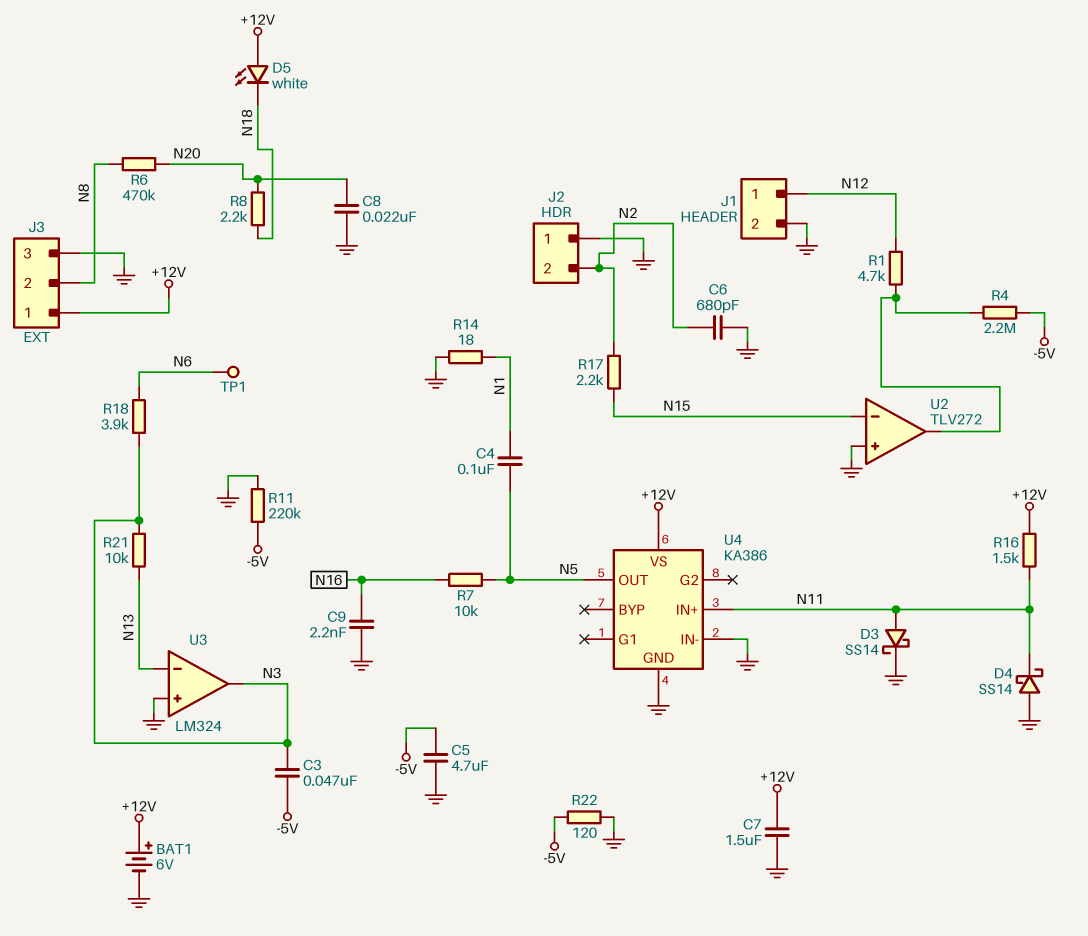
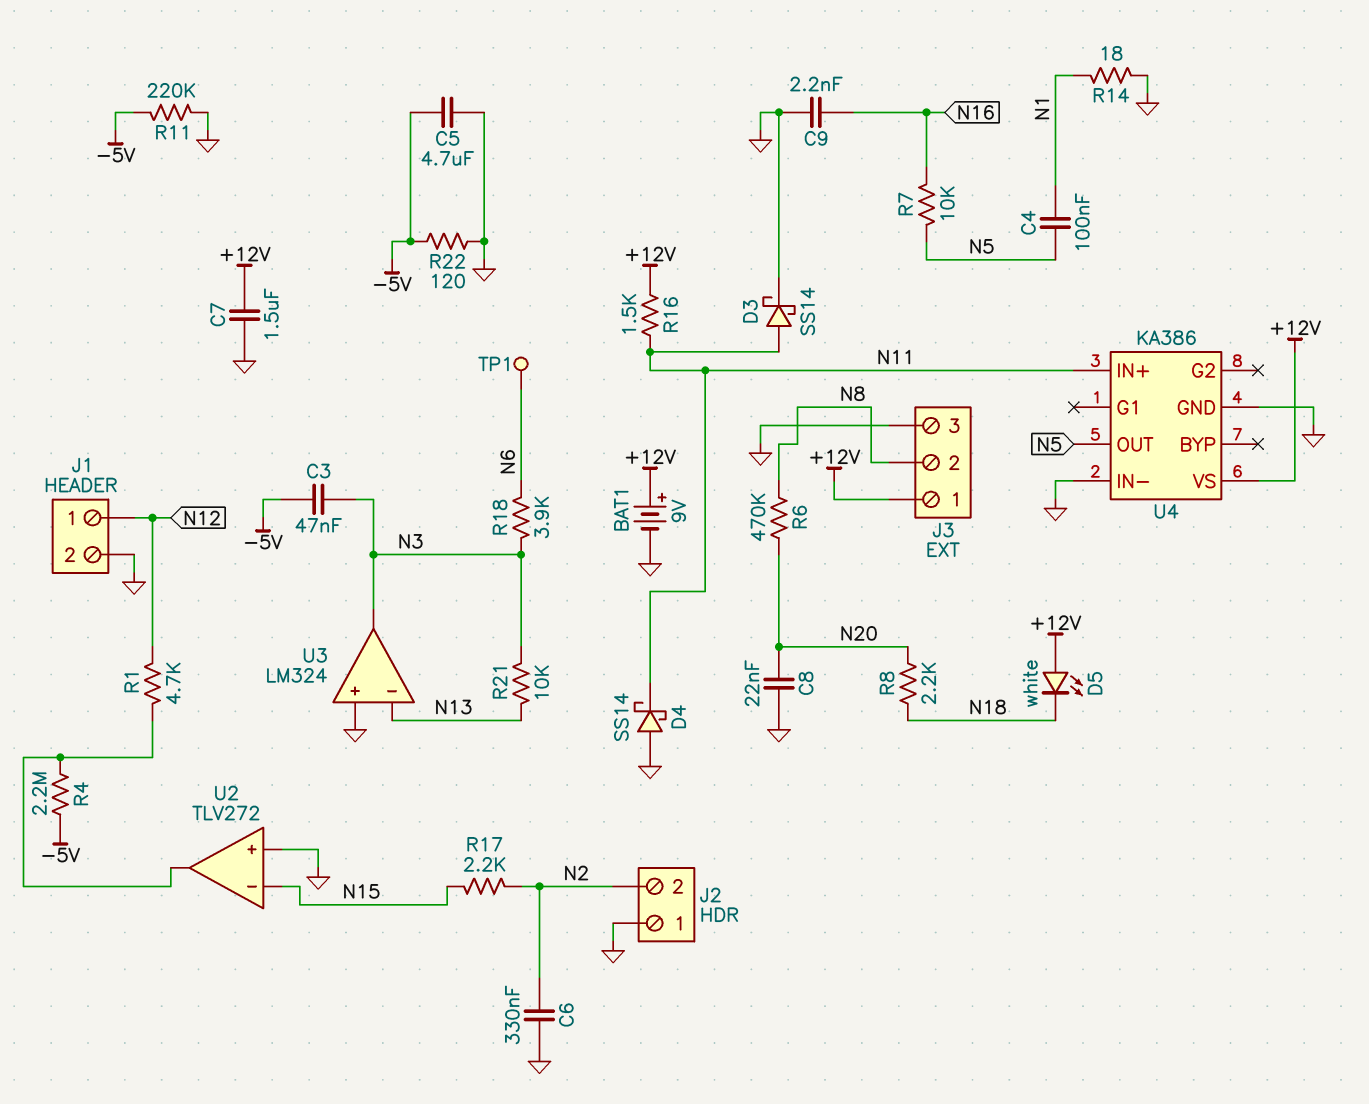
BAT1: 6V (plus +12V, minus GND) -> 9V (plus +12V, minus GND)
C6: 680pF (GND, N2) -> 330nF (GND, N2)

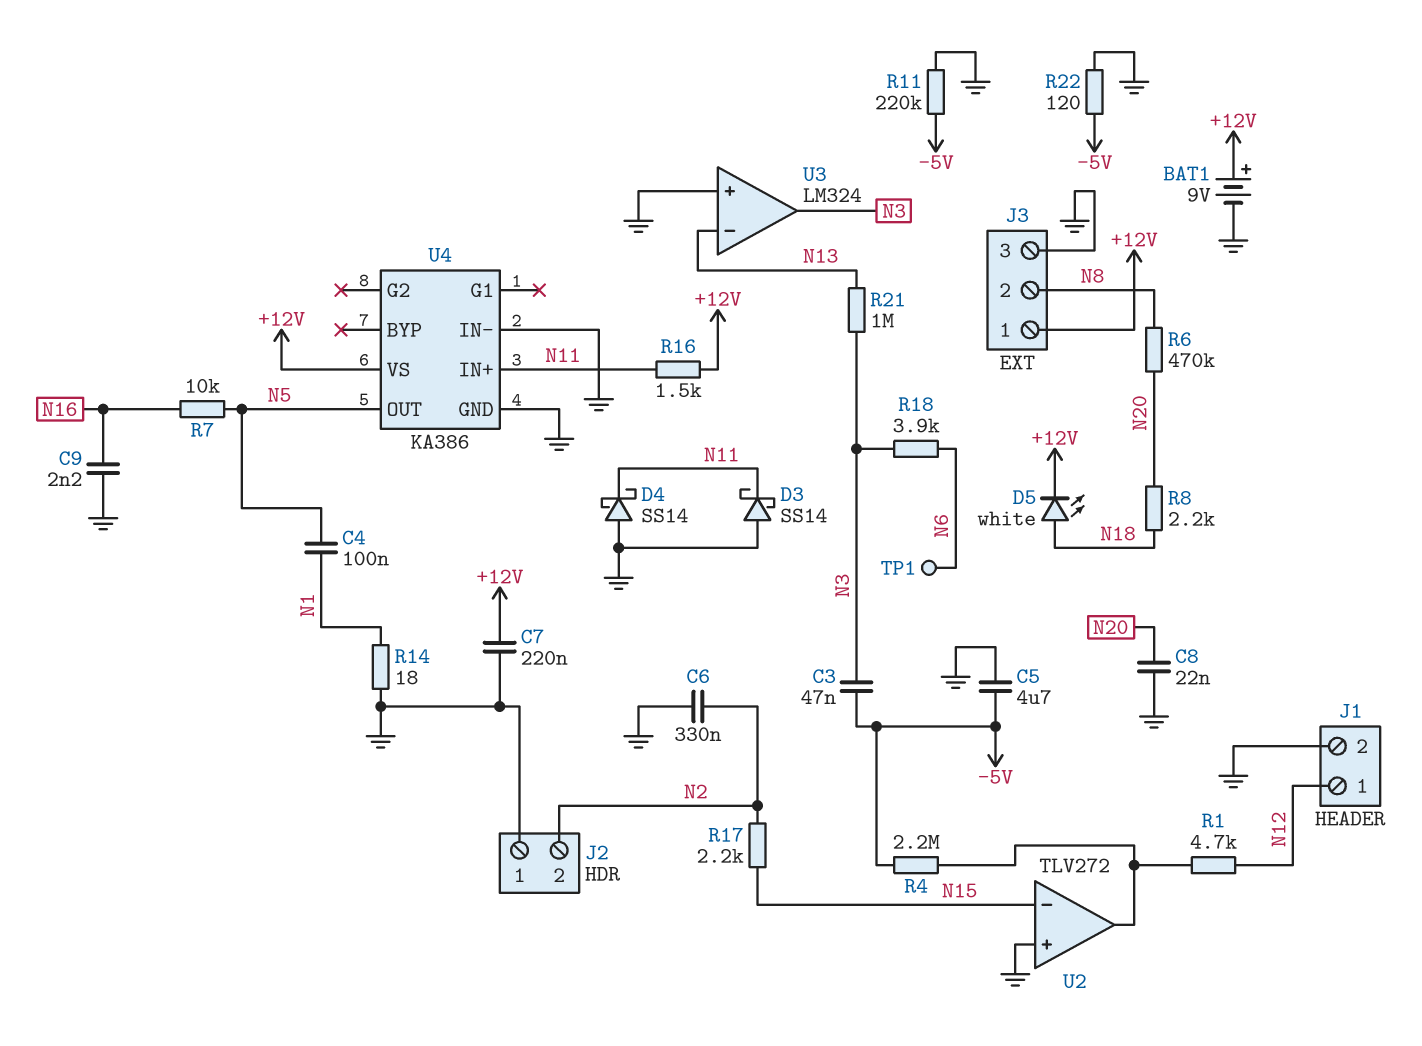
C7: 1.5uF (+12V, GND) -> 220nF (+12V, GND)
D3: schottky SS14 (A N11, K GND) -> schottky SS14 (A GND, K N11)
D5: LED white (A +12V, K N18) -> LED white (A N18, K +12V)
R21: 10k (N3, N13) -> 1M (N3, N13)

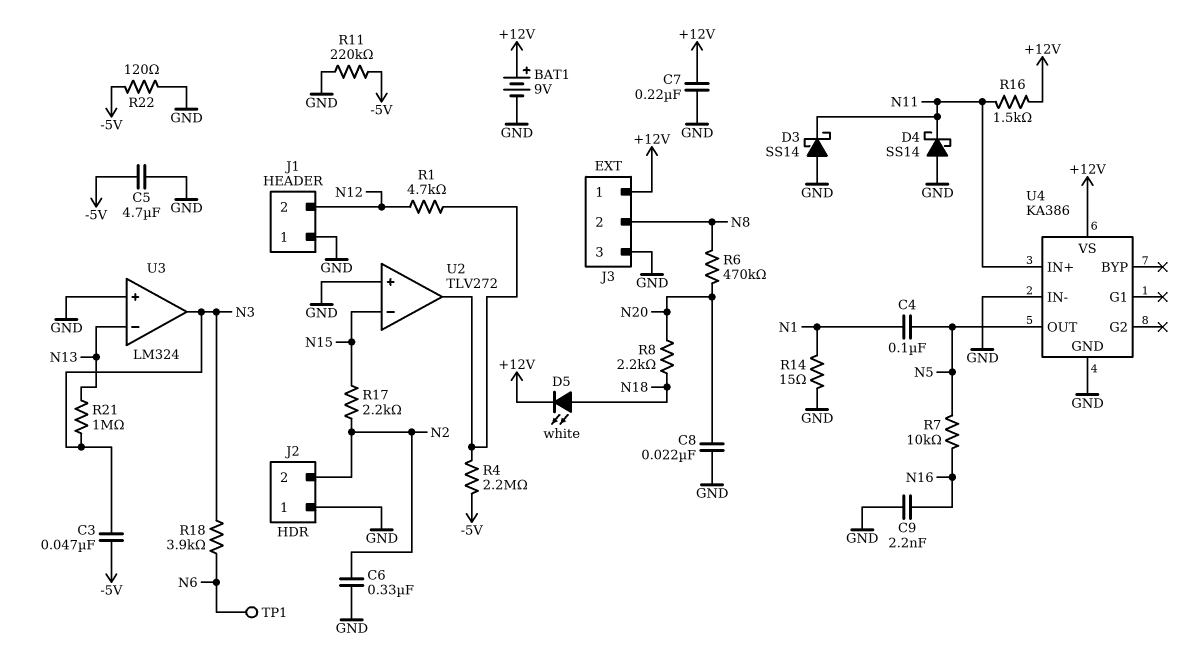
J1 pin 1: N12 -> GND
J1 pin 2: GND -> N12
R14: 18 (GND, N1) -> 15 (GND, N1)

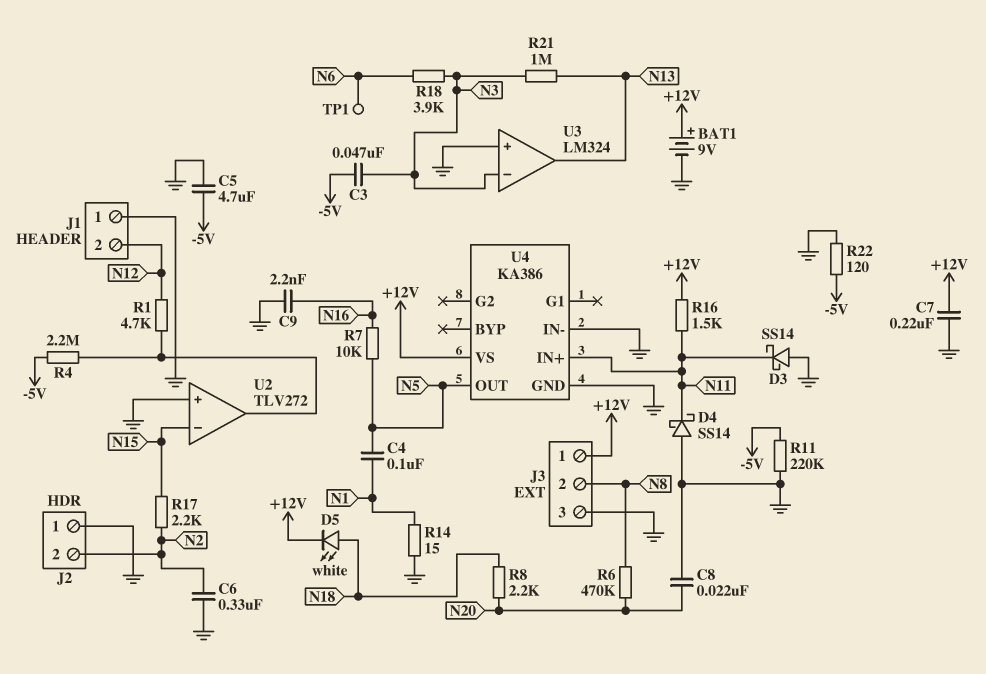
U3 pin in-: N13 -> N3
U3 pin out: N3 -> N13

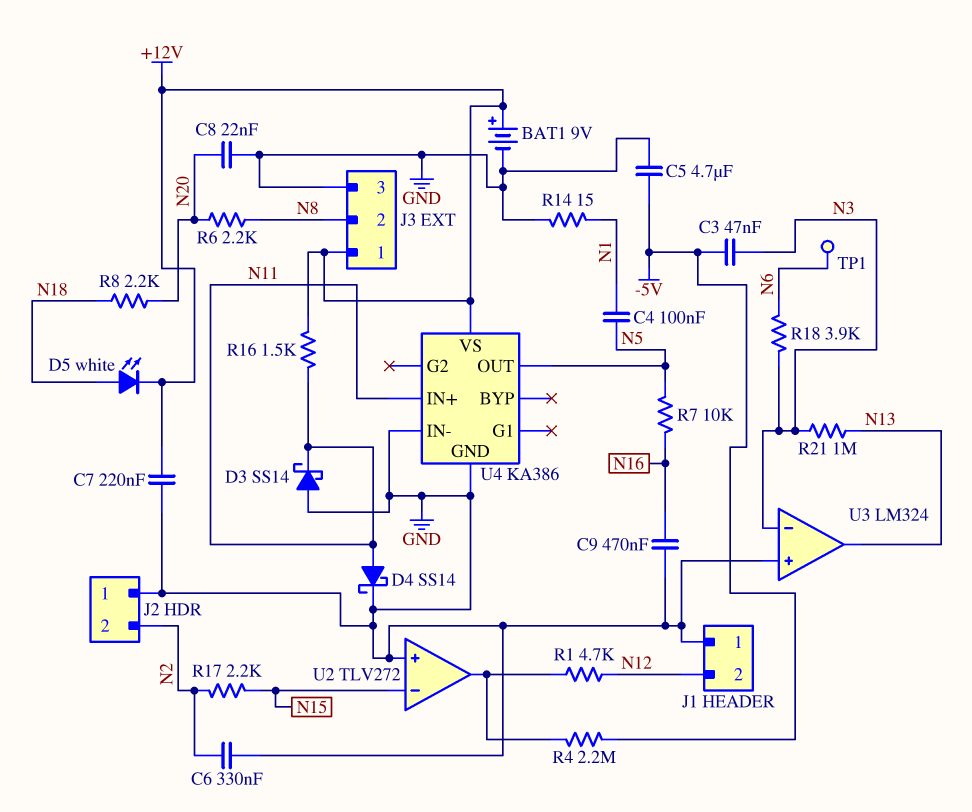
C9: 2.2nF (GND, N16) -> 470nF (GND, N16)
D4: schottky SS14 (A GND, K N11) -> schottky SS14 (A N11, K GND)
R6: 470k (N8, N20) -> 2.2k (N8, N20)
R11: 220k (-5V, GND) -> none
R22: 120 (-5V, GND) -> none

